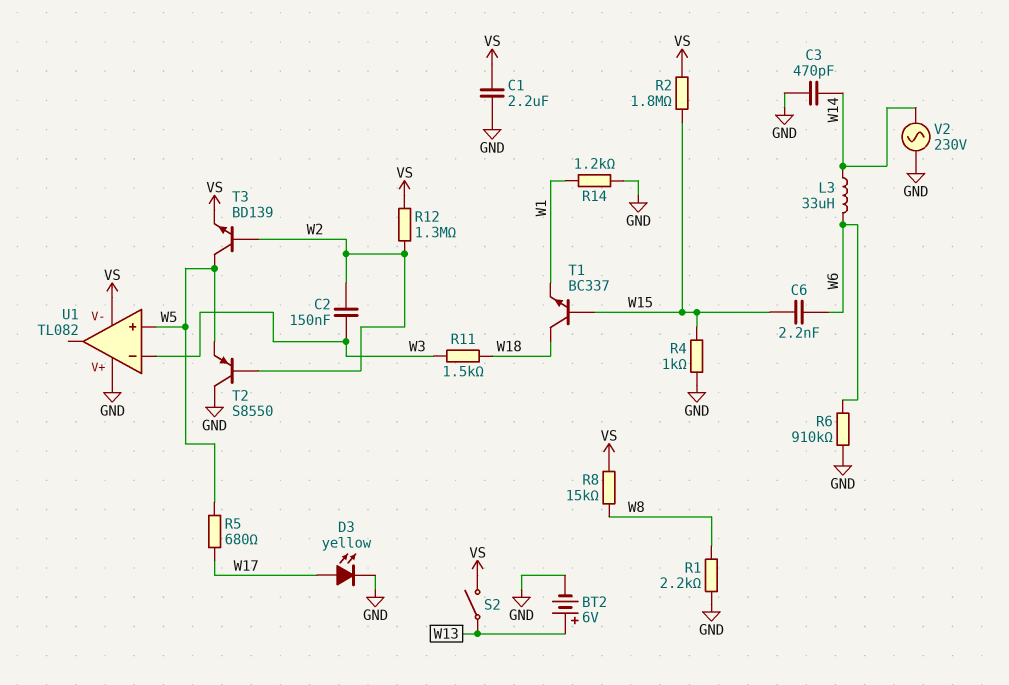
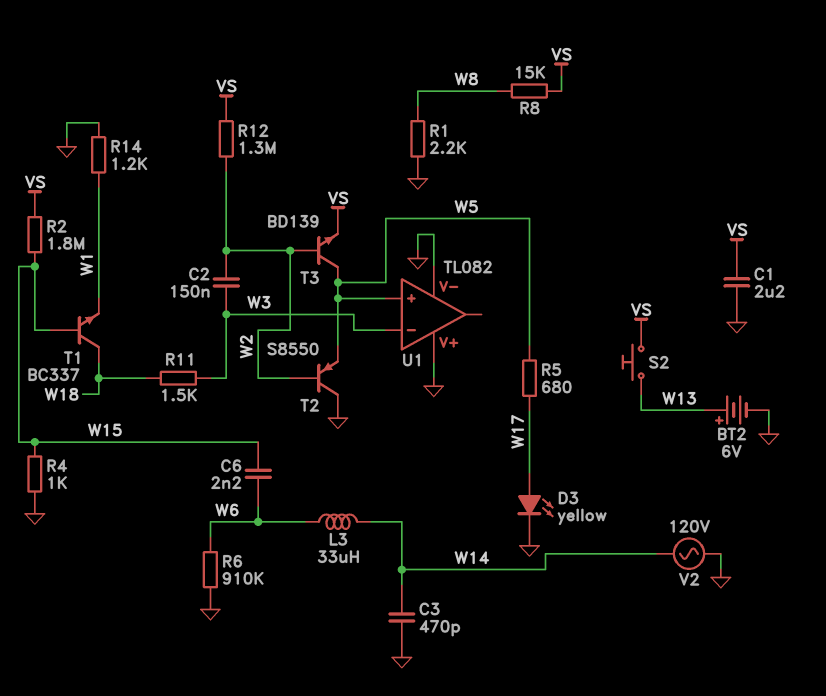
S2: switch (VS, W13) -> button (VS, W13)
U1 pin V-: VS -> GND
V2: AC 230V (GND, W14) -> AC 120V (GND, W14)

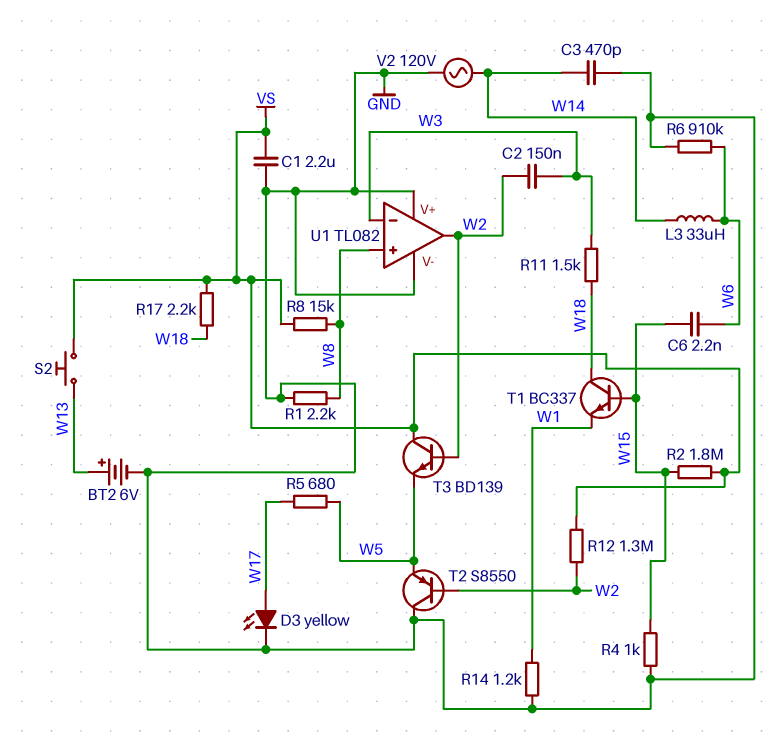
R17: none -> 2.2k (VS, W18)
T3: NPN BD139 (B W2, C W5, E VS) -> NPN BD139 (B W2, C VS, E W5)
U1 pin in+: W5 -> W8
U1 pin out: none -> W2

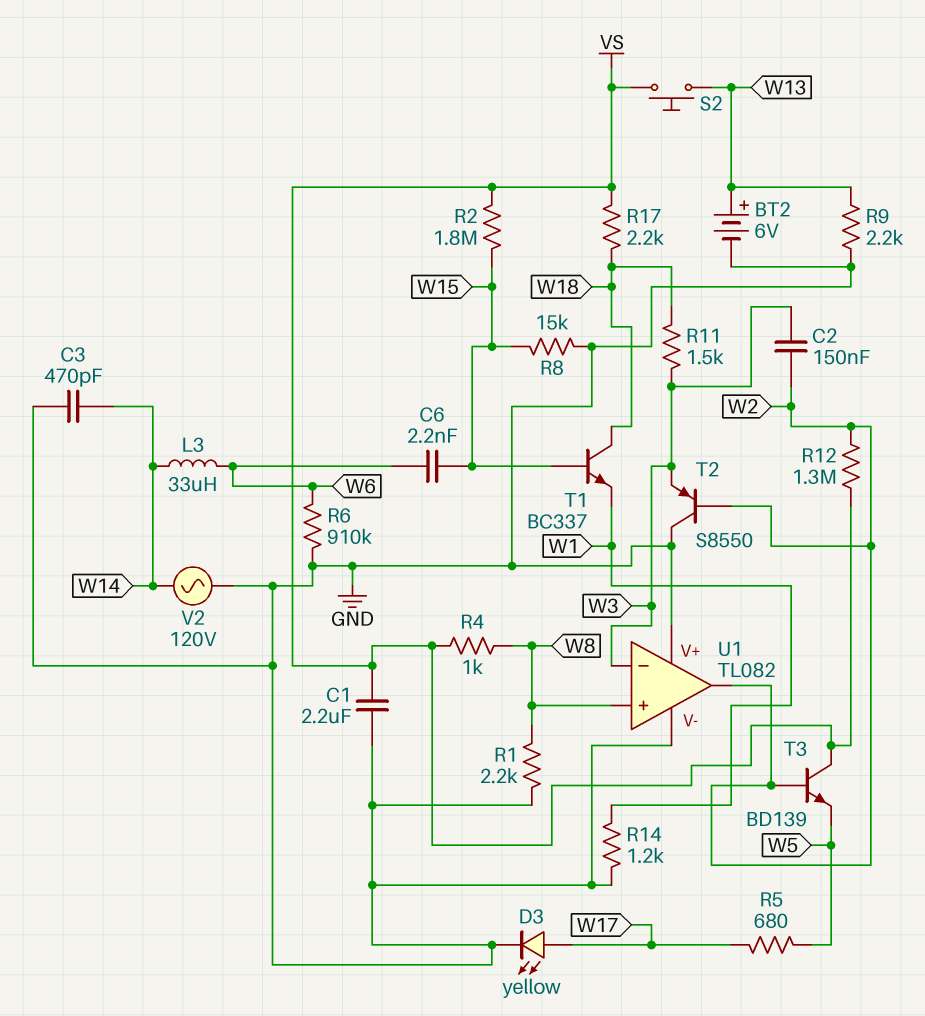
R4: 1k (GND, W15) -> 1k (VS, W8)
R8: 15k (VS, W8) -> 15k (GND, W15)
R9: none -> 2.2k (GND, W13)
T2: PNP S8550 (B W2, C GND, E W5) -> PNP S8550 (B W2, C GND, E W3)

